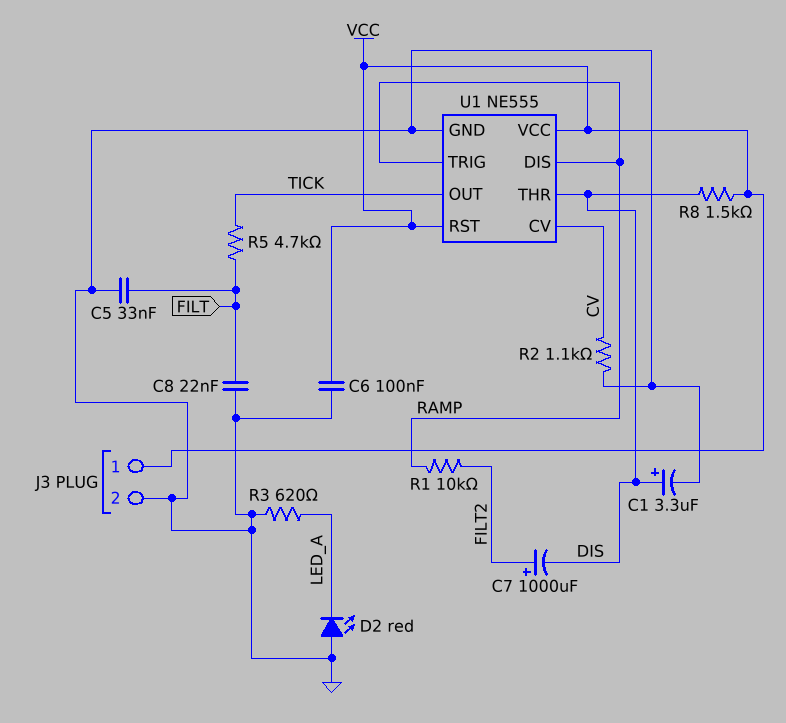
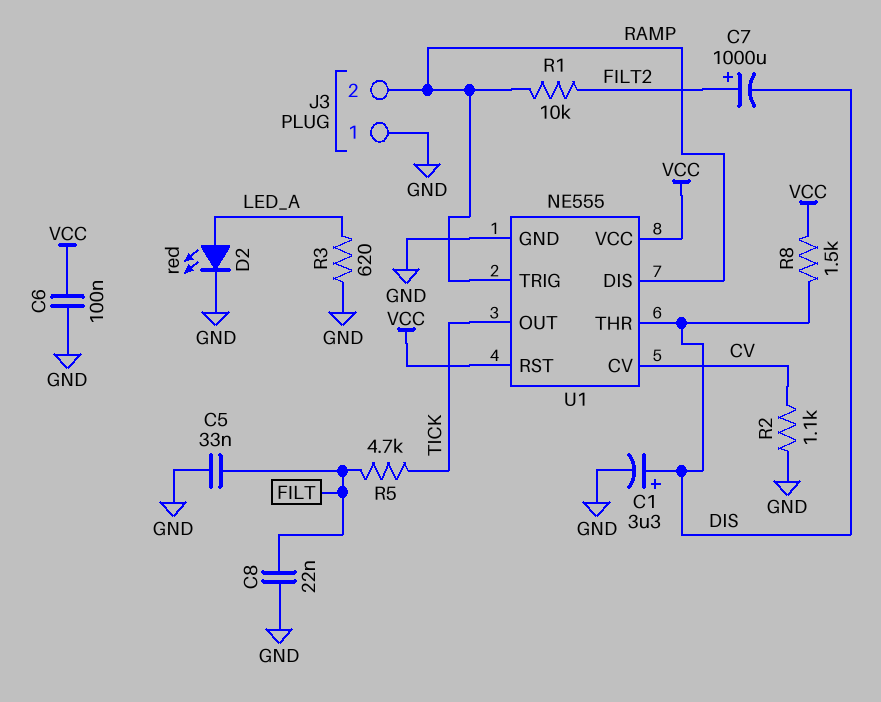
D2: LED red (A GND, K LED_A) -> LED red (A LED_A, K GND)
J3 pin 1: VCC -> GND
J3 pin 2: GND -> RAMP

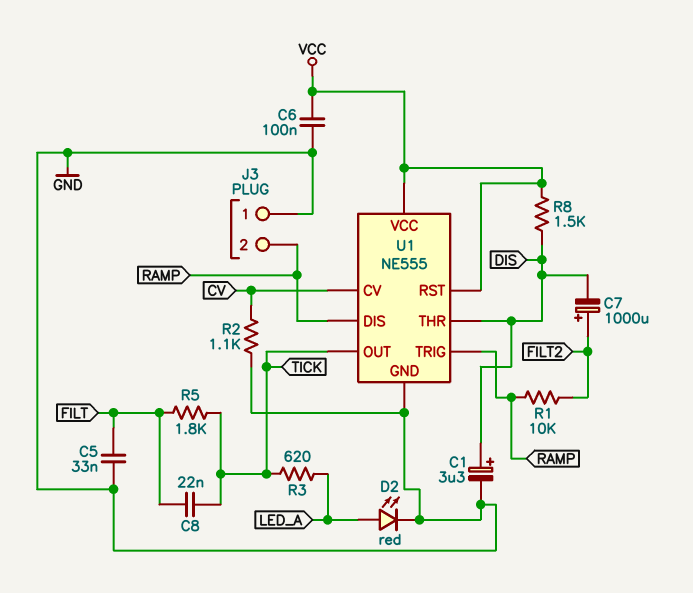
C8: 22nF (FILT, GND) -> 22nF (FILT, TICK)
R3: 620 (GND, LED_A) -> 620 (LED_A, TICK)
R5: 4.7k (FILT, TICK) -> 1.8k (FILT, TICK)

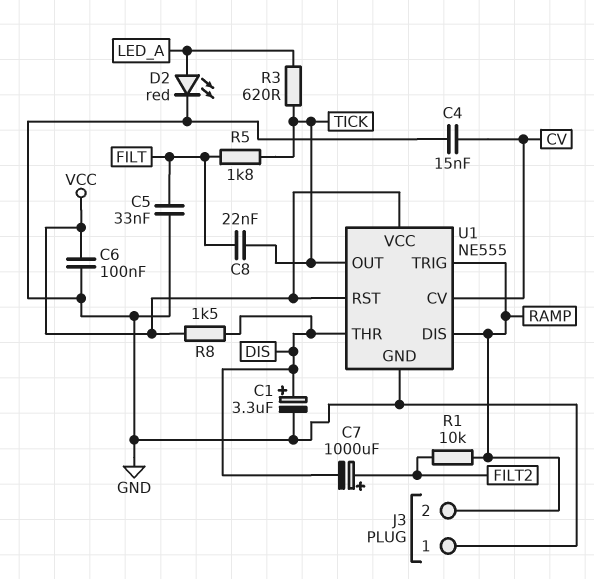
C4: none -> 15nF (CV, GND)
R2: 1.1k (CV, GND) -> none

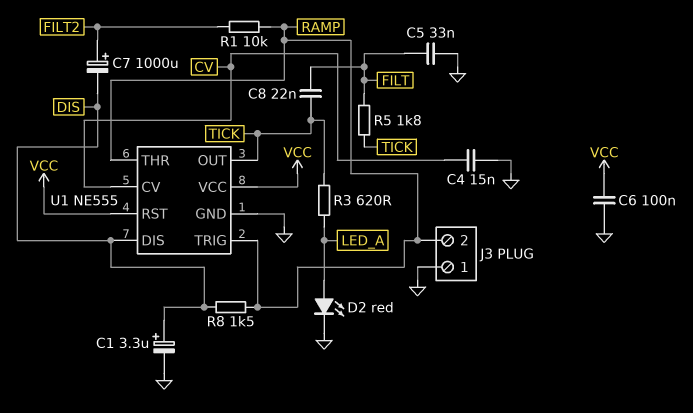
R8: 1.5k (DIS, VCC) -> 1.5k (DIS, RAMP)
U1 pin DIS: RAMP -> DIS
U1 pin THR: DIS -> RAMP

